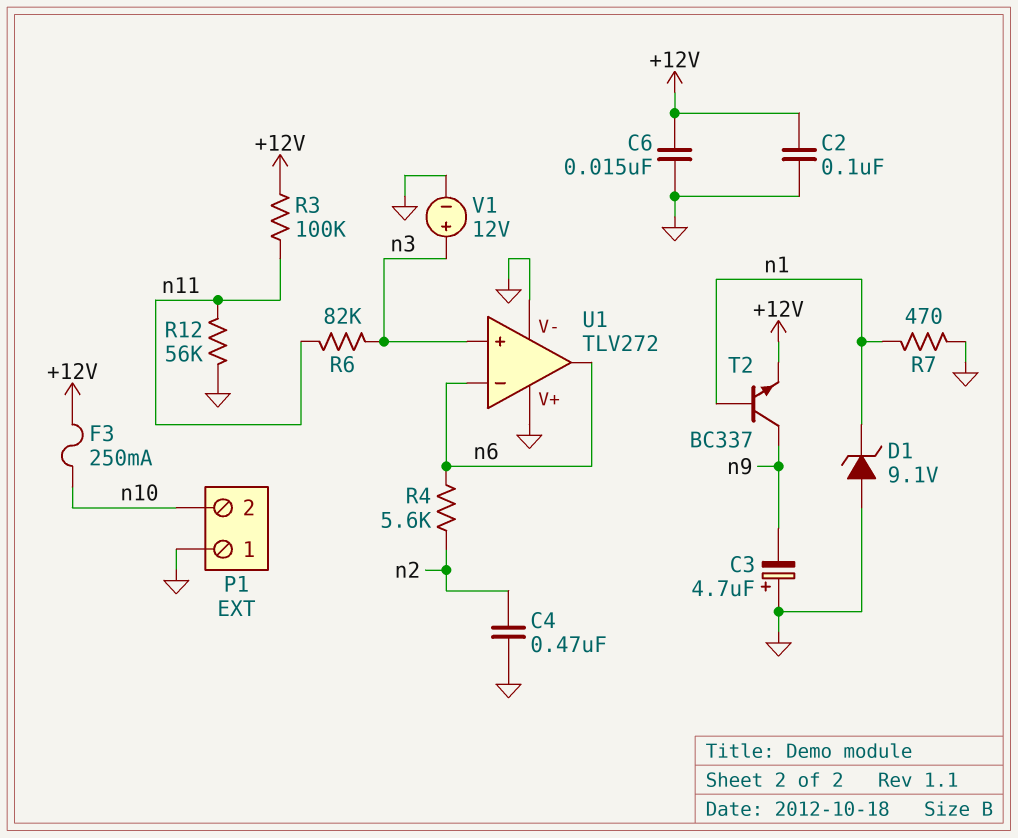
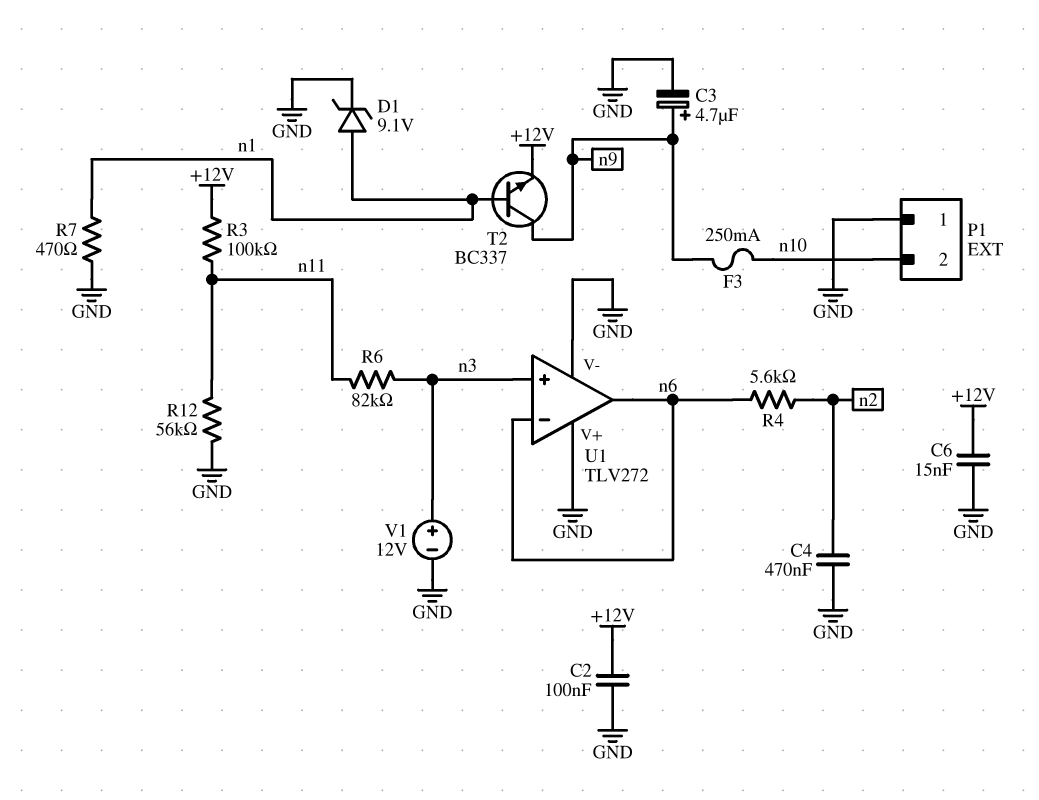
C3: 4.7uF (plus GND, minus n9) -> 4.7uF (plus n9, minus GND)
D1: zener 9.1V (A GND, K n1) -> zener 9.1V (A n1, K GND)
F3: 250mA (+12V, n10) -> 250mA (n9, n10)

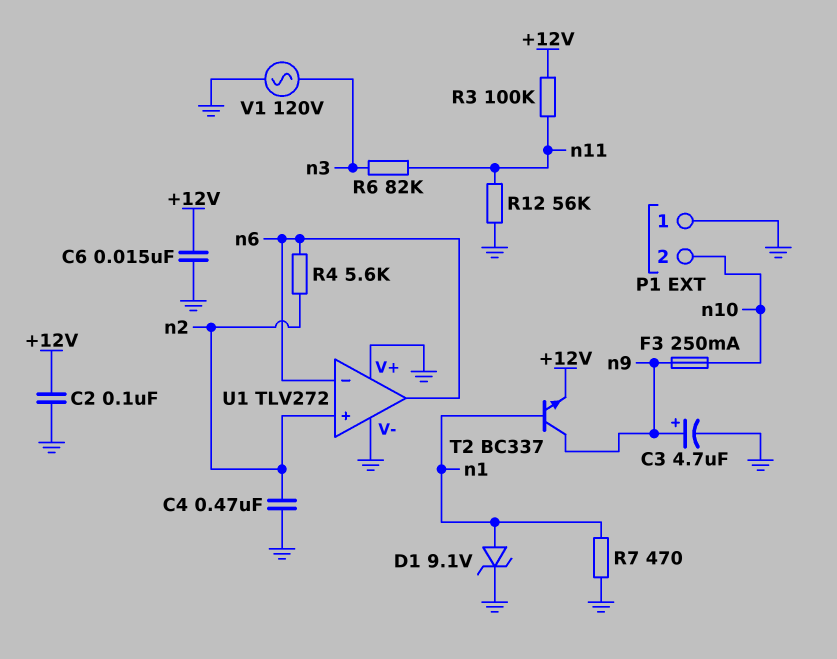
U1 pin in+: n3 -> n2
V1: 12V (plus n3, minus GND) -> AC 120V (GND, n3)

